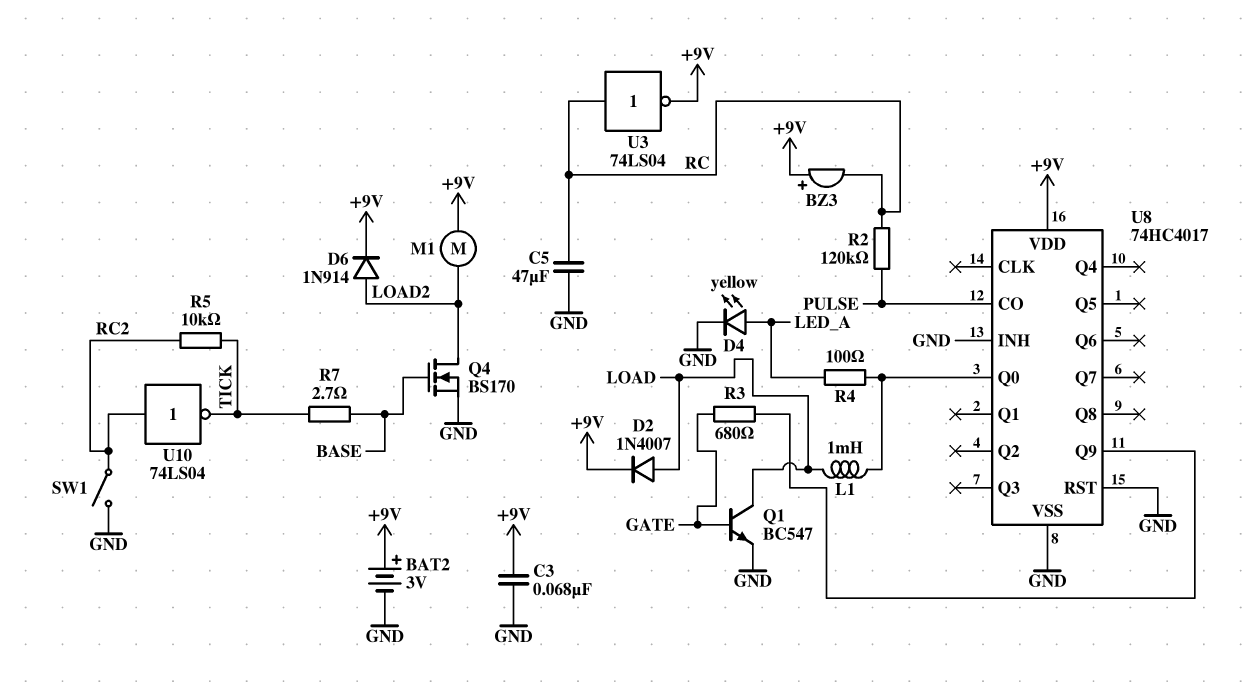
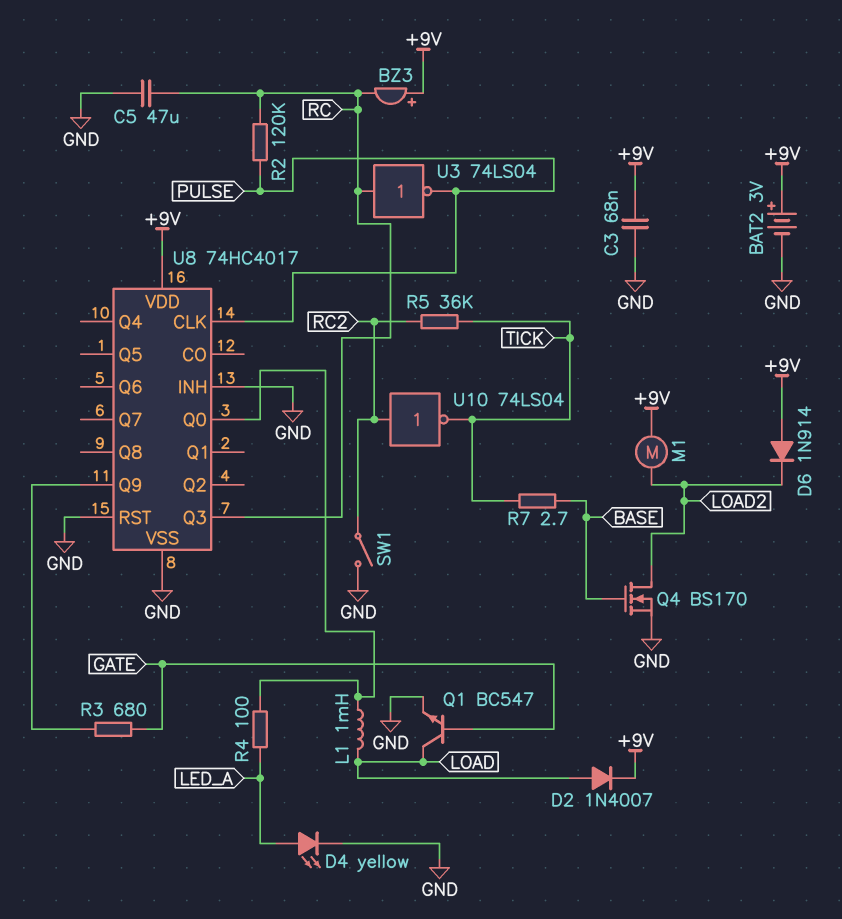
D6: diode 1N914 (A LOAD2, K +9V) -> diode 1N914 (A +9V, K LOAD2)
R5: 10k (RC2, TICK) -> 36k (RC2, TICK)
U3: NOT 74LS04 (in RC, out +9V) -> NOT 74LS04 (in RC, out PULSE)
U8 pin CLK: none -> PULSE
U8 pin CO: PULSE -> none
U8 pin Q3: none -> RC

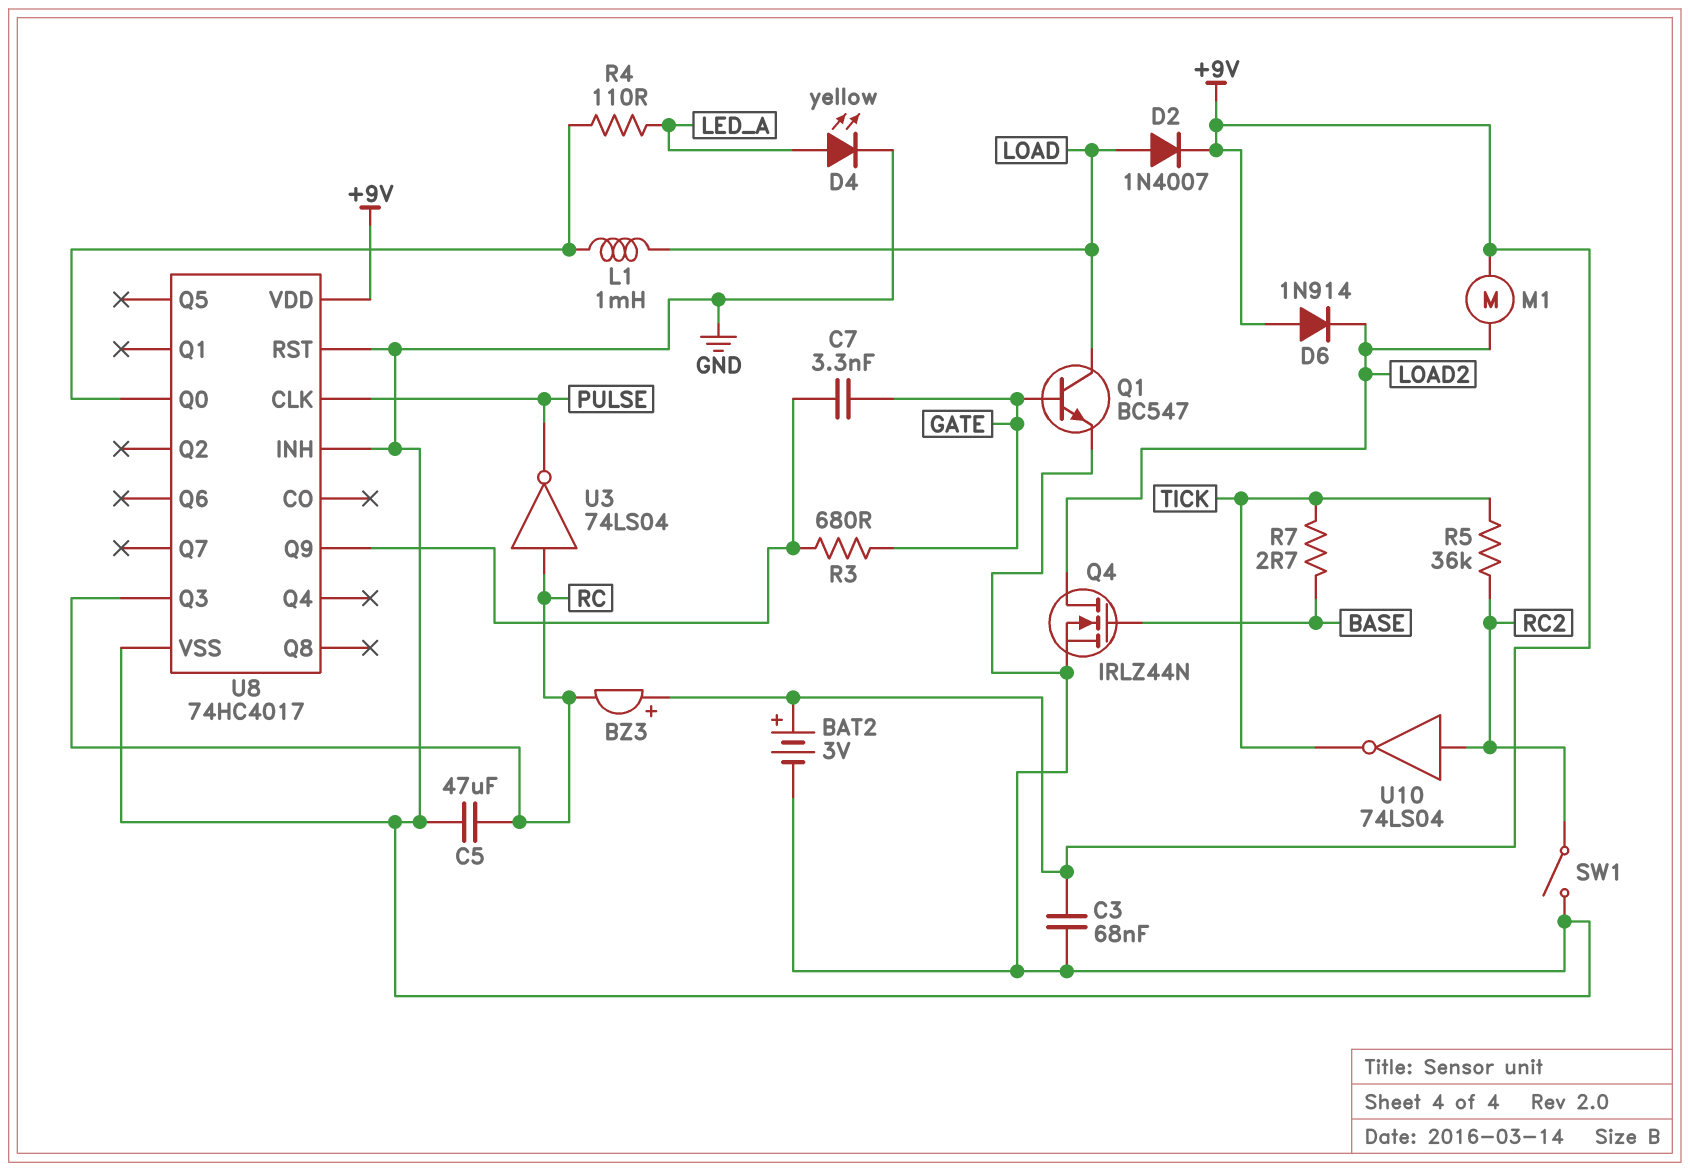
C7: none -> 3.3nF (GATE, U8/Q9)
Q4: NMOS BS170 (G BASE, D LOAD2, S GND) -> NMOS IRLZ44N (G BASE, D LOAD2, S GND)
R2: 120k (PULSE, RC) -> none
R4: 100 (LED_A, U8/Q0) -> 110 (LED_A, U8/Q0)

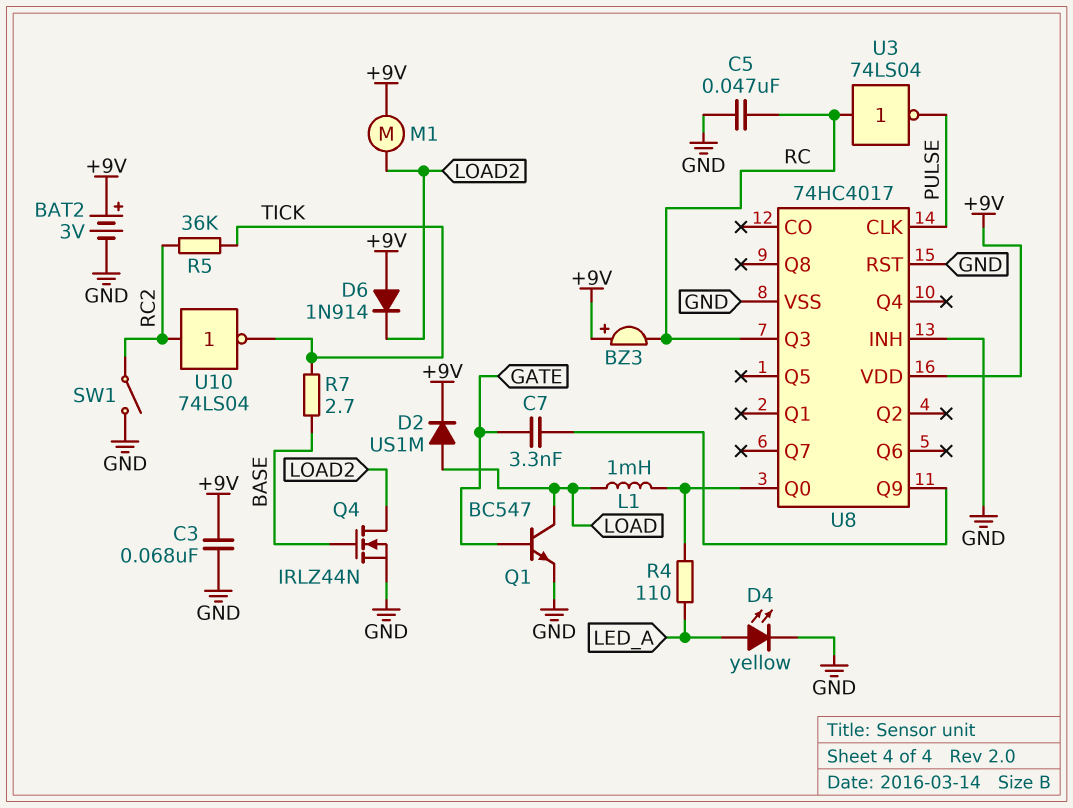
C5: 47uF (GND, RC) -> 47nF (GND, RC)
D2: diode 1N4007 (A LOAD, K +9V) -> diode US1M (A LOAD, K +9V)
R3: 680 (GATE, U8/Q9) -> none

